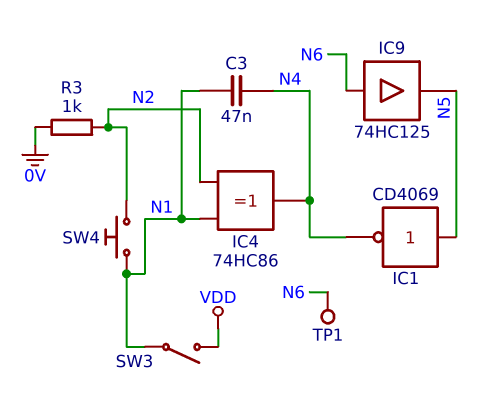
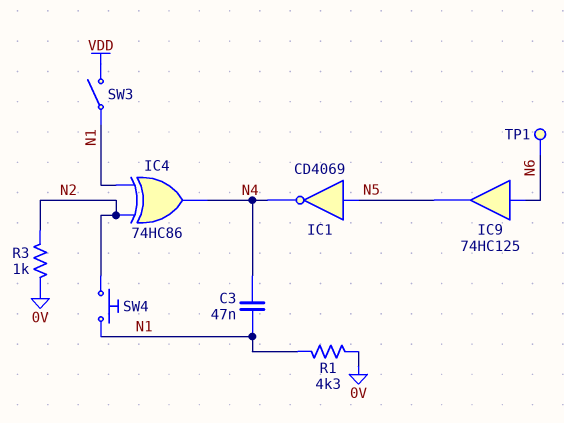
R1: none -> 4.3k (0V, N1)

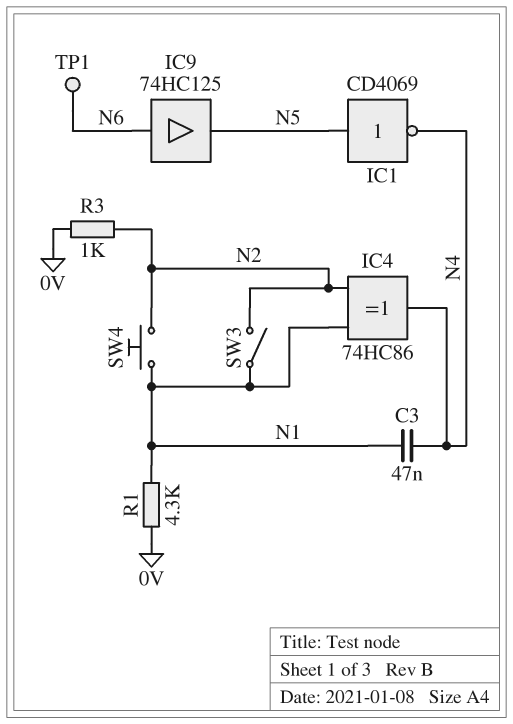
SW3: switch (N1, VDD) -> switch (N1, N2)

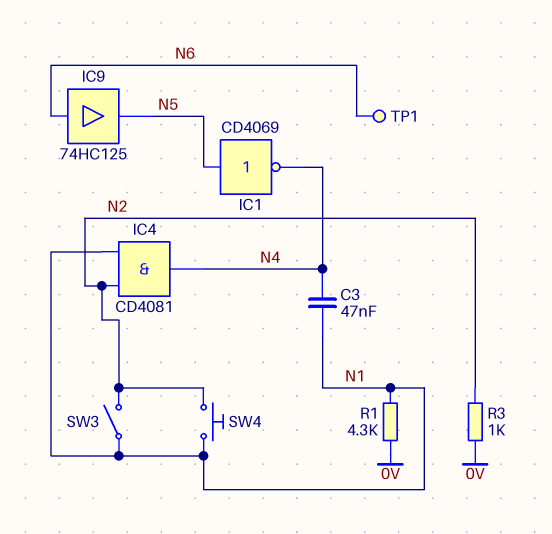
IC4: XOR 74HC86 (in N1, in N2, out N4) -> AND CD4081 (in N1, in N2, out N4)

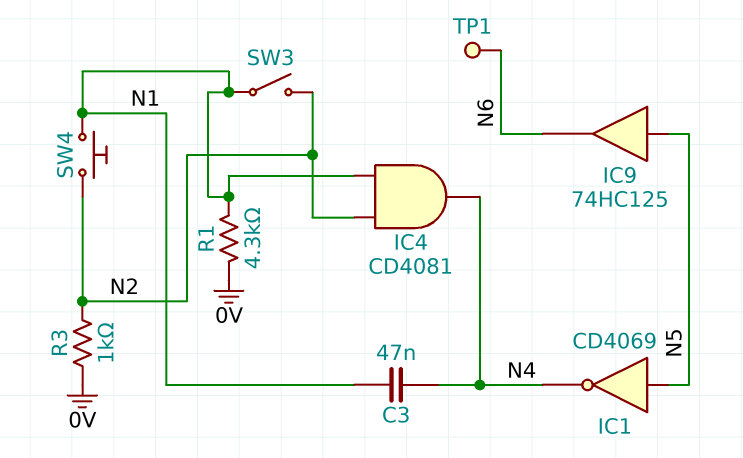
IC9: buffer 74HC125 (in N6, out N5) -> buffer 74HC125 (in N5, out N6)

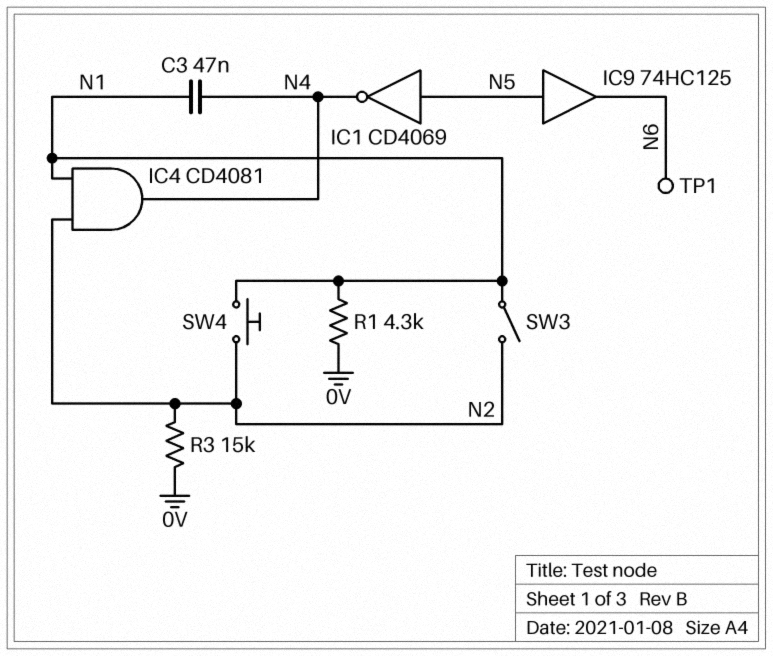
R3: 1k (0V, N2) -> 15k (0V, N2)

